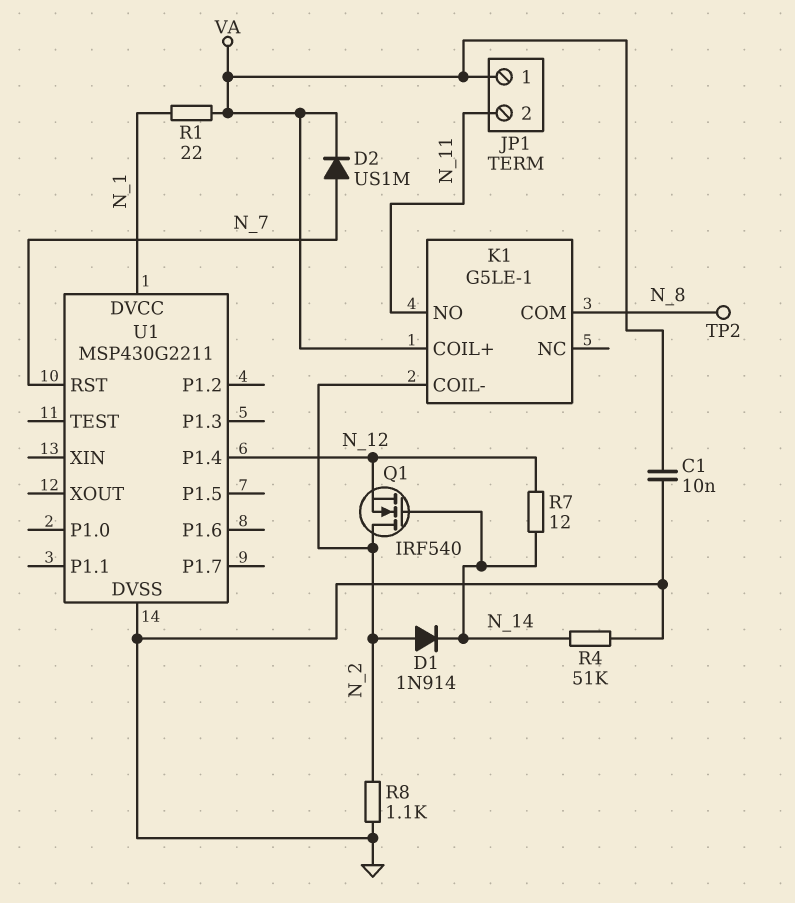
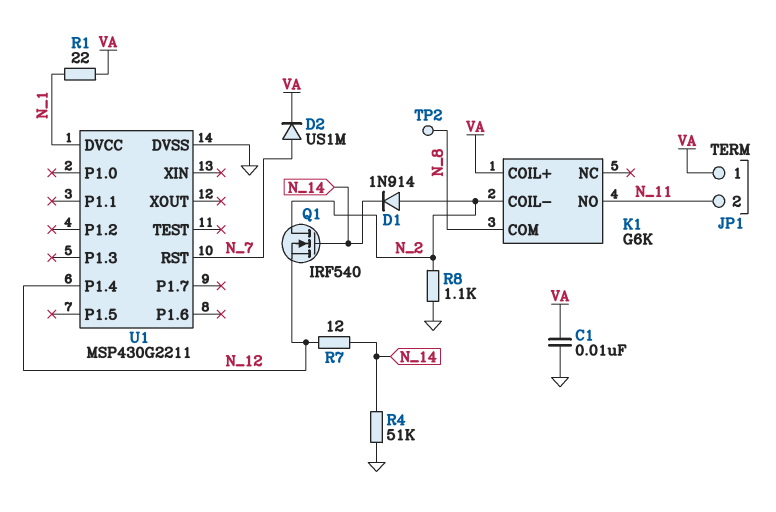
K1: G5LE-1 -> G6K

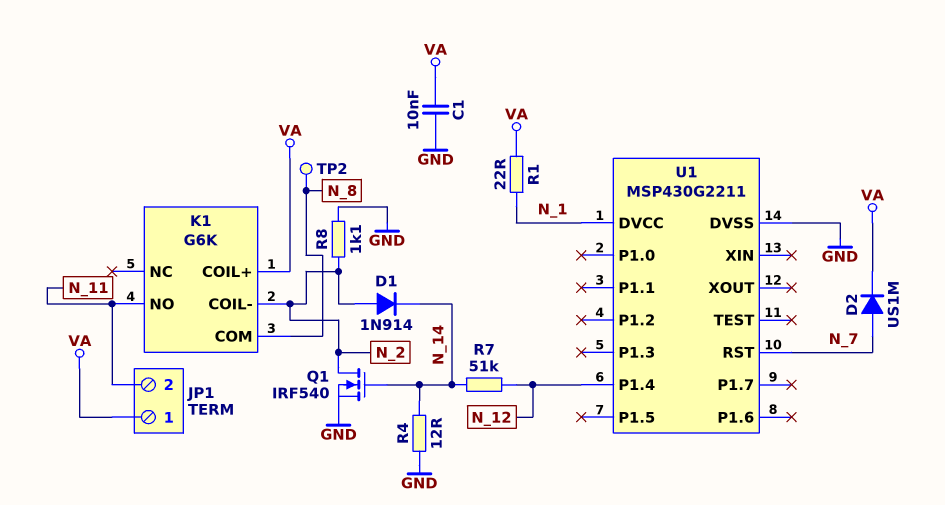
Q1: NMOS IRF540 (G N_14, D N_2, S N_12) -> NMOS IRF540 (G N_14, D N_2, S GND)
R4: 51k (GND, N_14) -> 12 (GND, N_14)
R7: 12 (N_12, N_14) -> 51k (N_12, N_14)

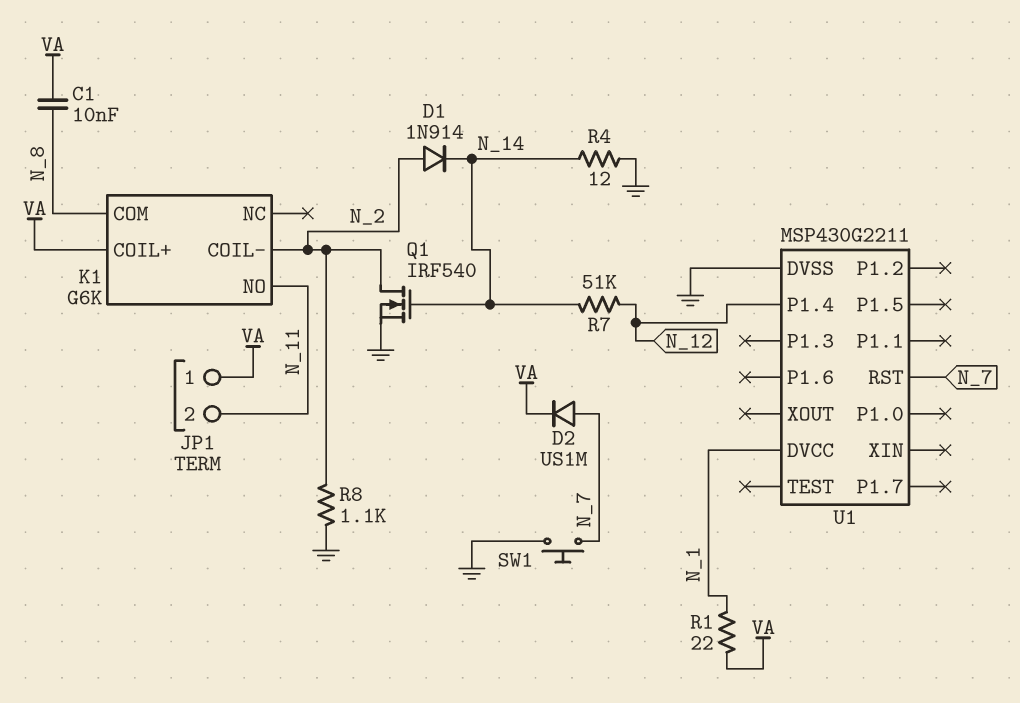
C1: 10nF (GND, VA) -> 10nF (N_8, VA)
SW1: none -> button (GND, N_7)
TP2: test point (N_8) -> none

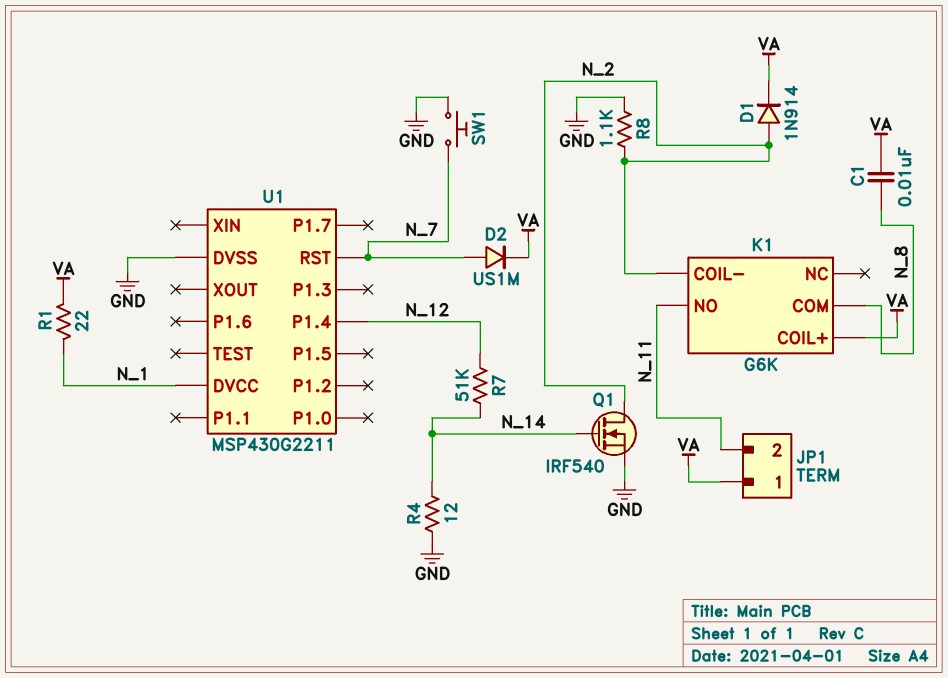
D1: diode 1N914 (A N_2, K N_14) -> diode 1N914 (A N_2, K VA)

